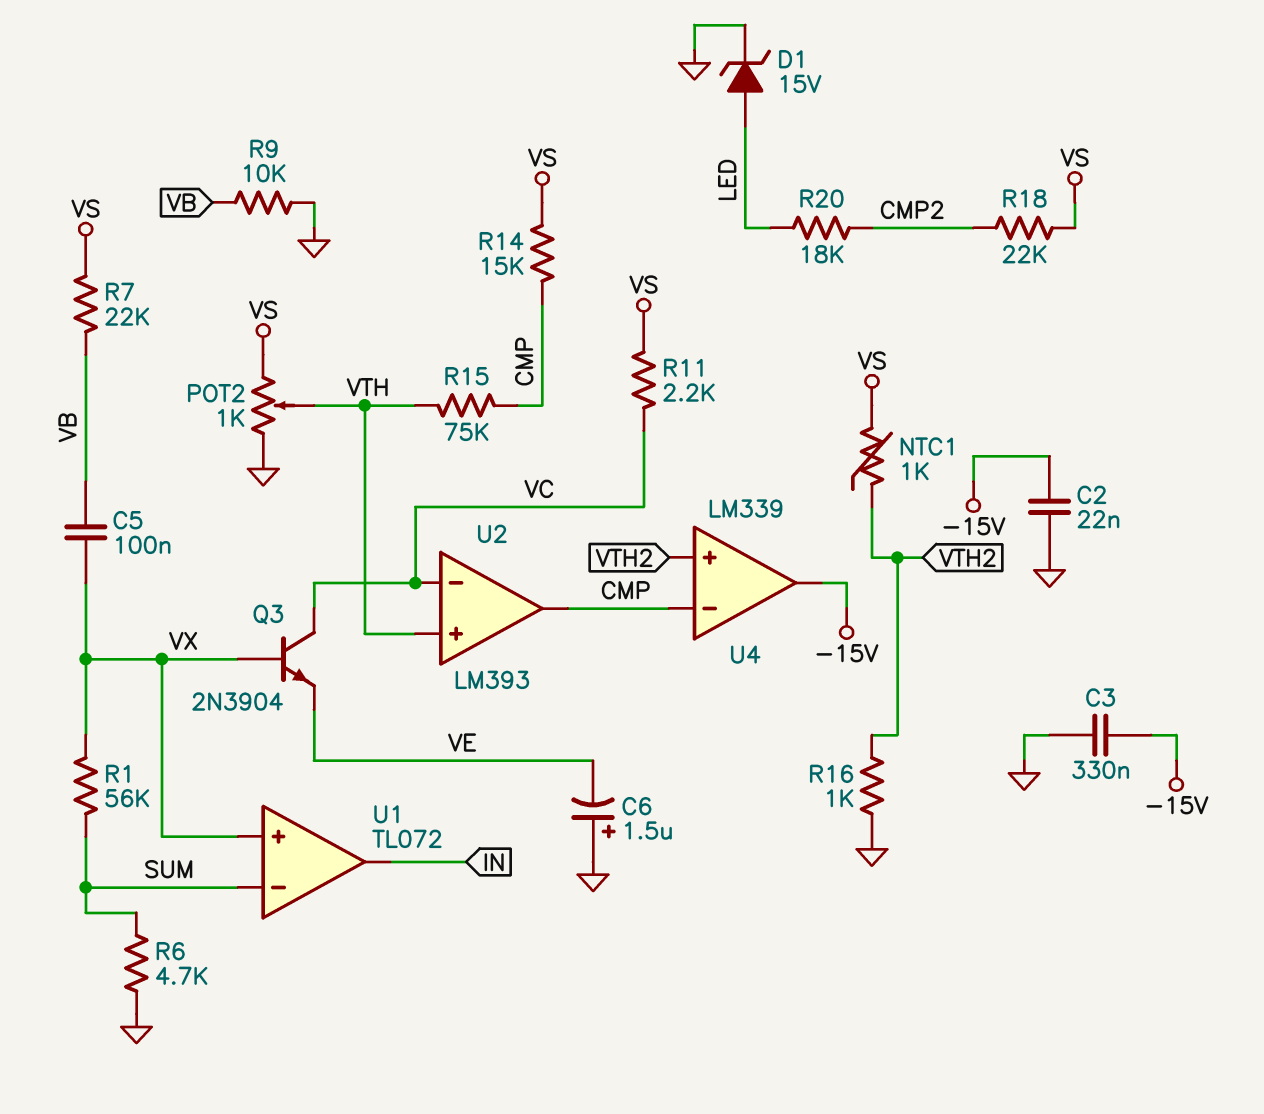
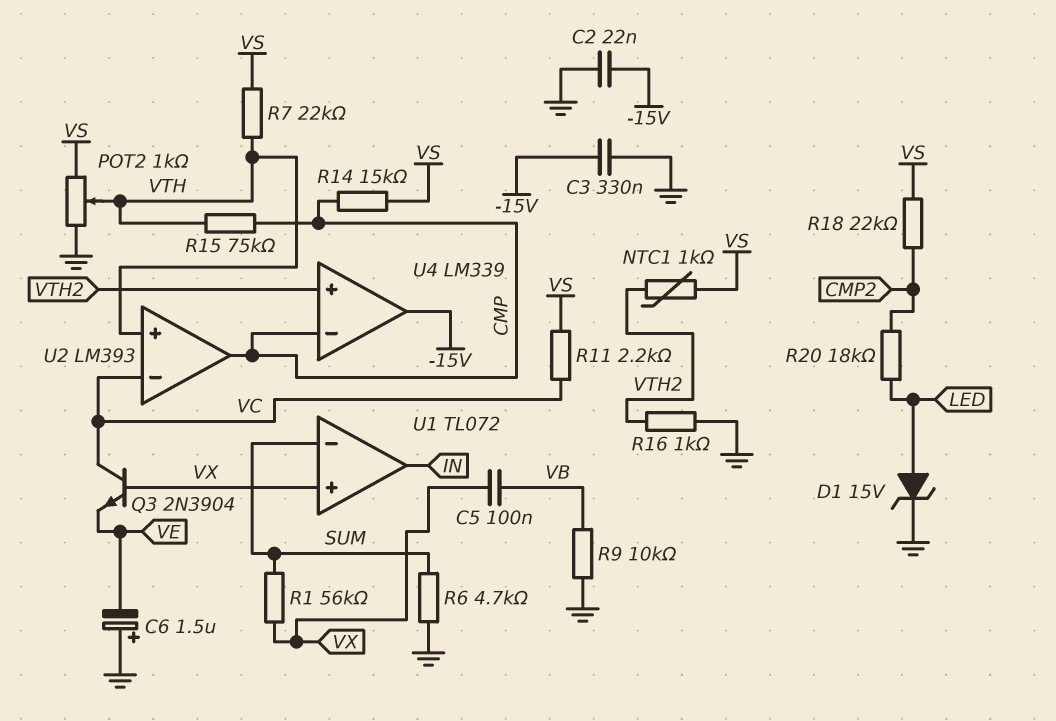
R7: 22k (VB, VS) -> 22k (VS, VTH)

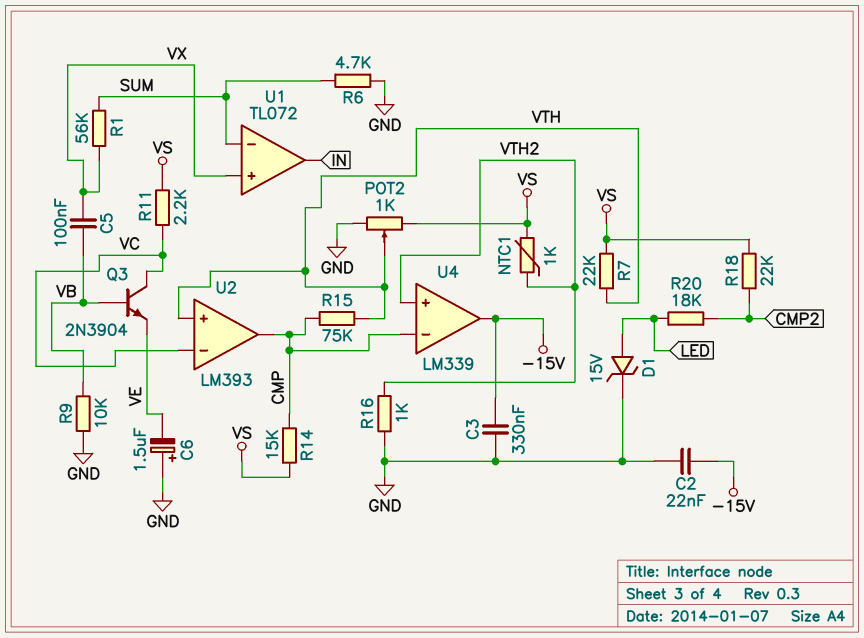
Q3: NPN 2N3904 (B VX, C VC, E VE) -> NPN 2N3904 (B VB, C VC, E VE)

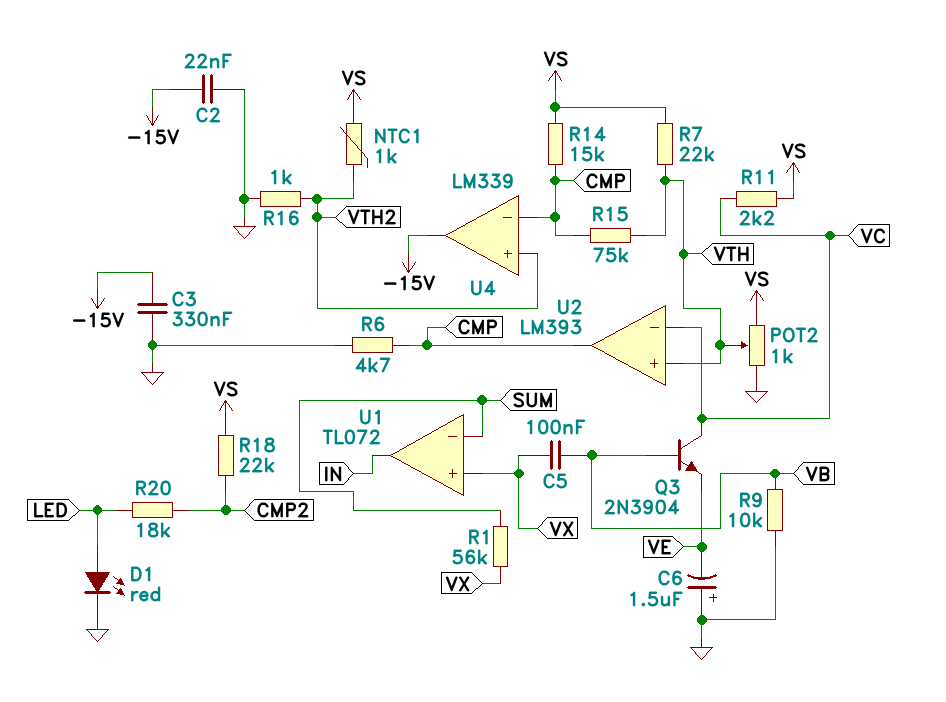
D1: zener 15V (A LED, K GND) -> LED red (A LED, K GND)
R6: 4.7k (GND, SUM) -> 4.7k (CMP, GND)

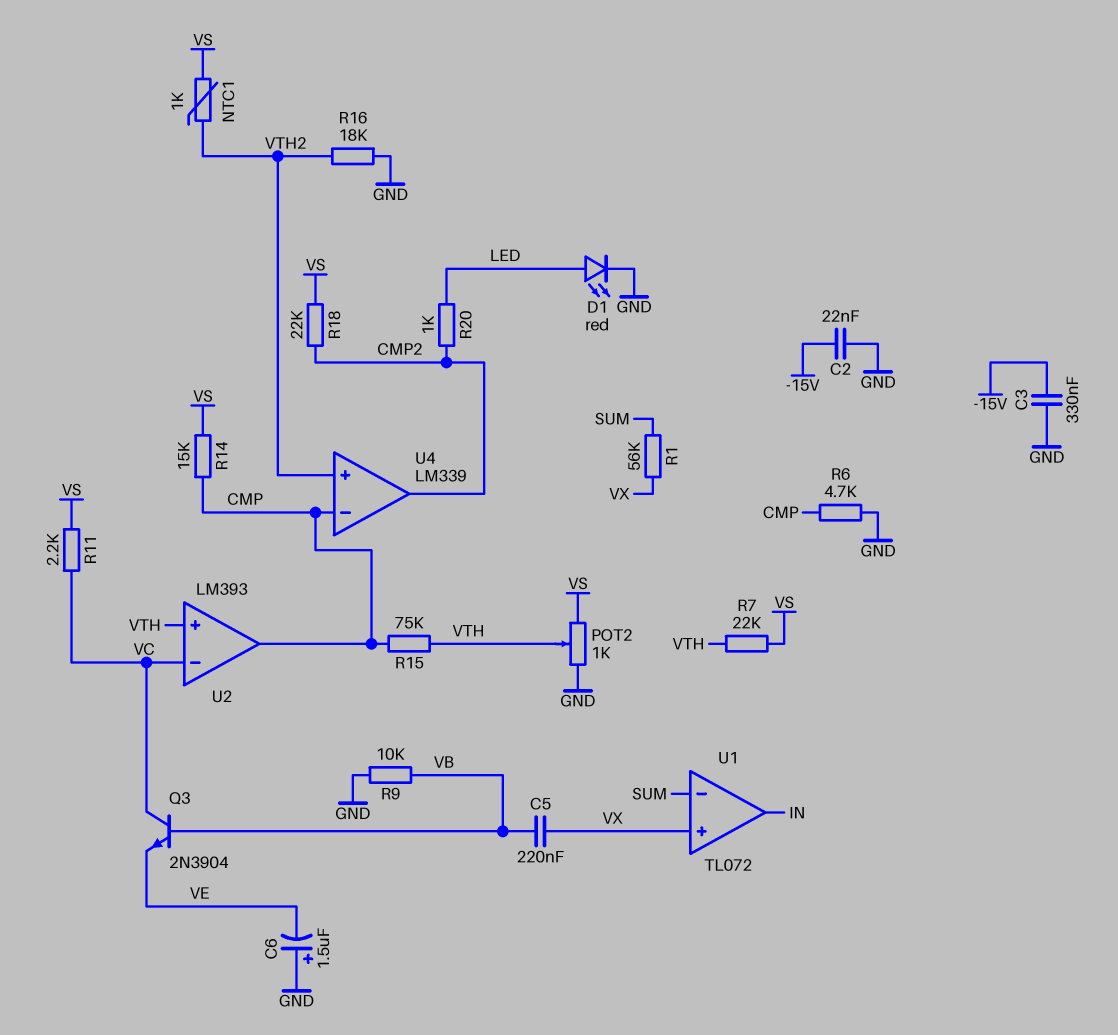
C5: 100nF (VB, VX) -> 220nF (VB, VX)
R16: 1k (GND, VTH2) -> 18k (GND, VTH2)
R20: 18k (CMP2, LED) -> 1k (CMP2, LED)
U4 pin out: -15V -> CMP2

